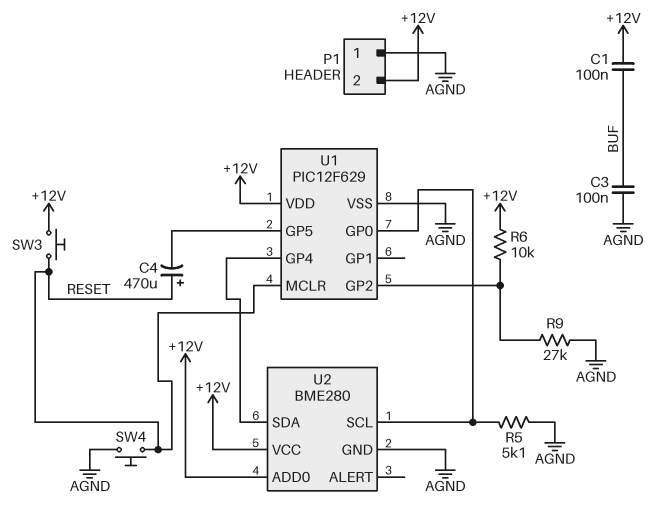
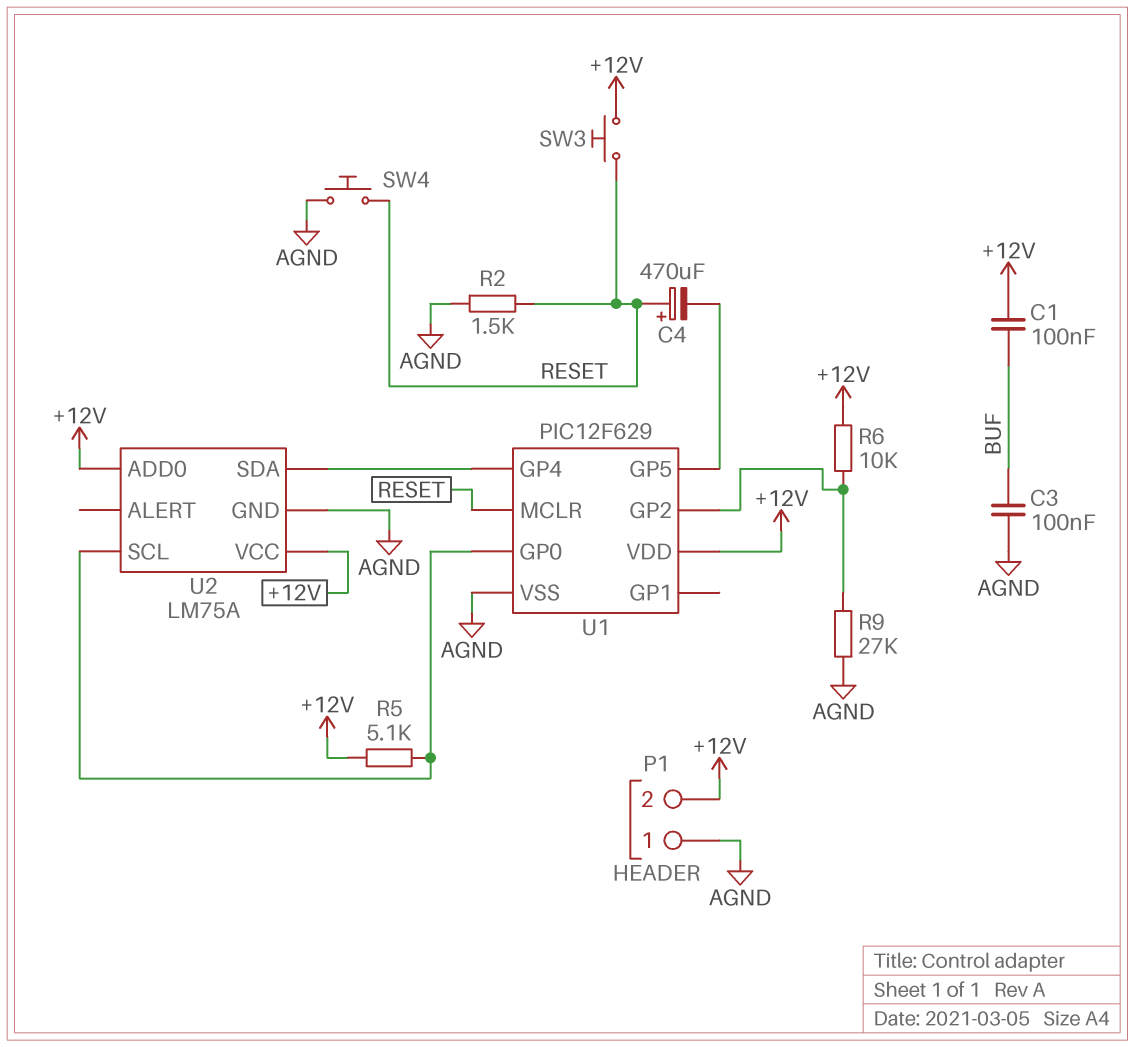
R2: none -> 1.5k (AGND, RESET)
R5: 5.1k (AGND, U1/GP0) -> 5.1k (+12V, U1/GP0)
U2: BME280 -> LM75A

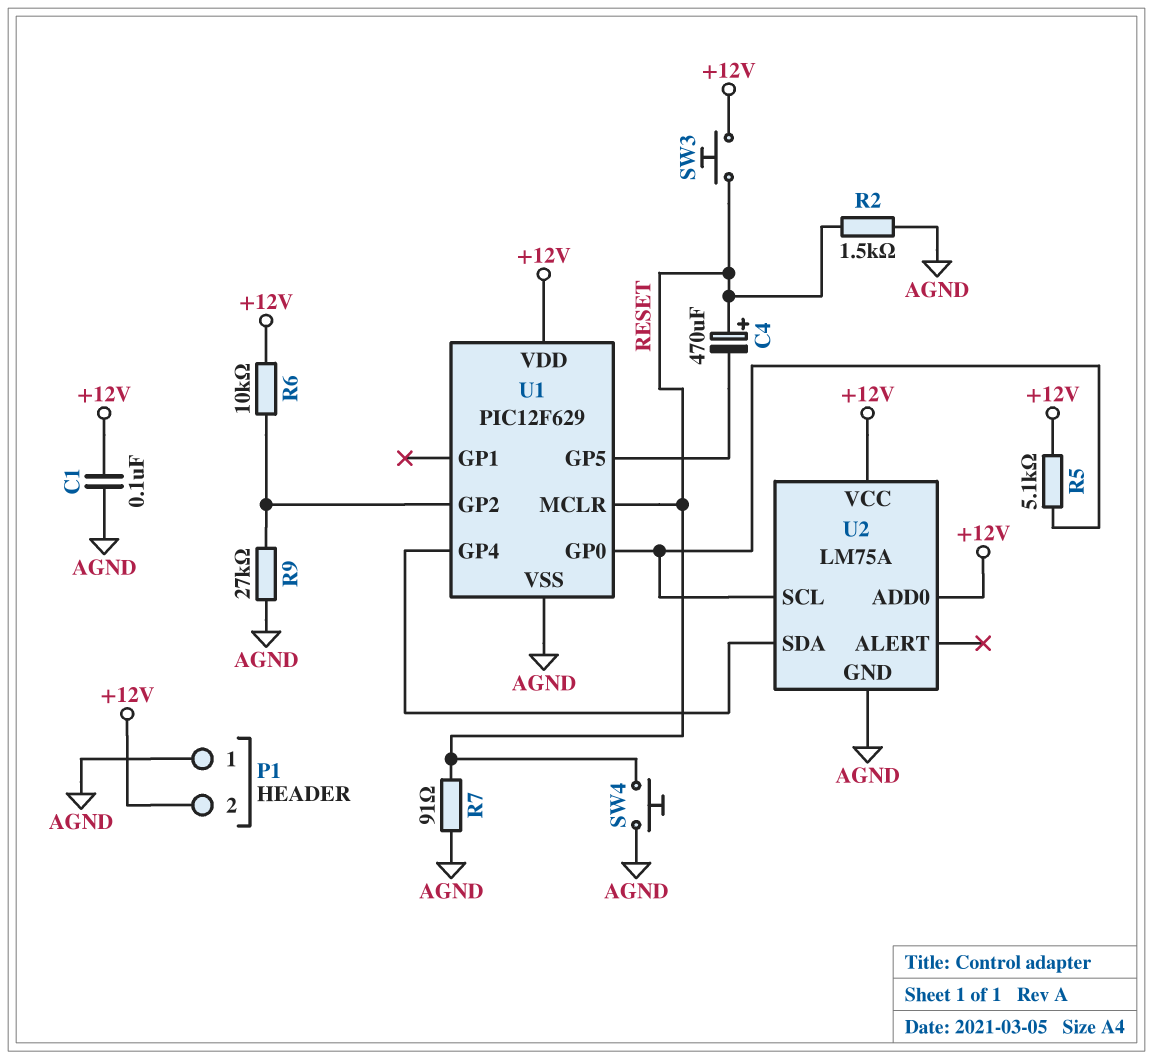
C1: 100nF (+12V, BUF) -> 100nF (+12V, AGND)
C3: 100nF (AGND, BUF) -> none
R7: none -> 91 (AGND, RESET)

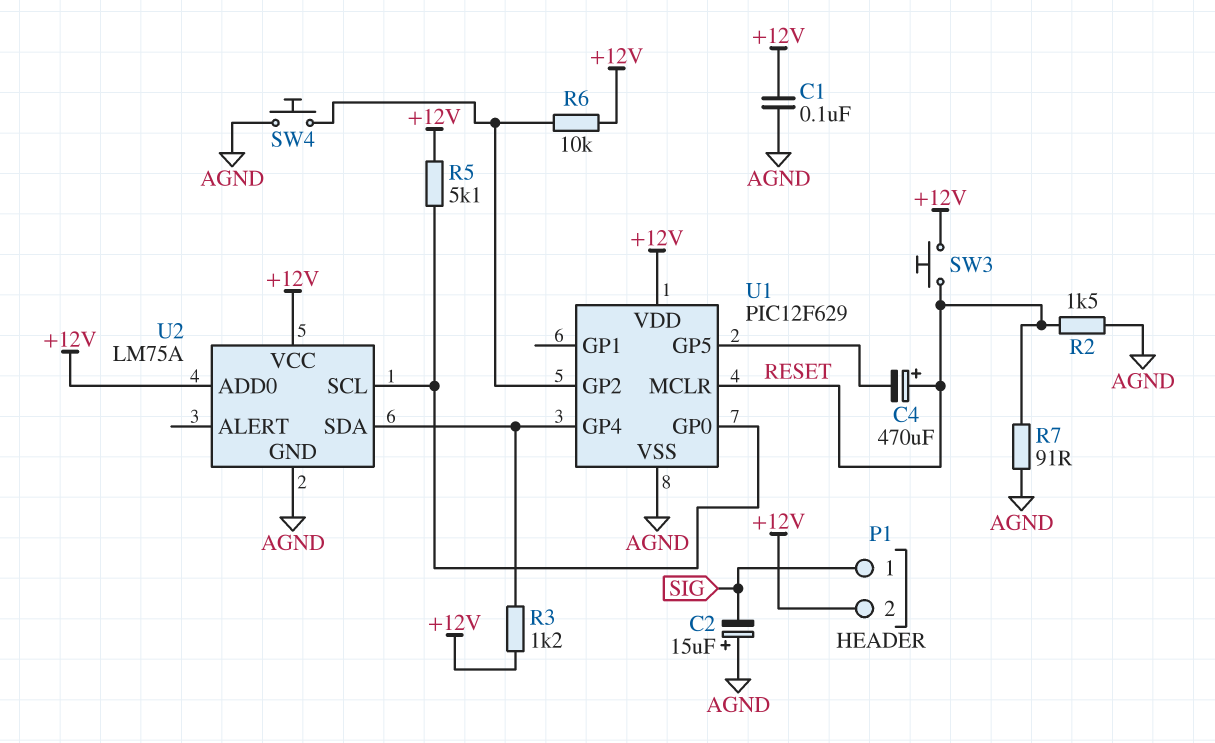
C2: none -> 15uF (plus AGND, minus SIG)
P1 pin 1: AGND -> SIG
R3: none -> 1.2k (+12V, U1/GP4)
R9: 27k (AGND, U1/GP2) -> none
SW4: button (AGND, RESET) -> button (AGND, U1/GP2)

